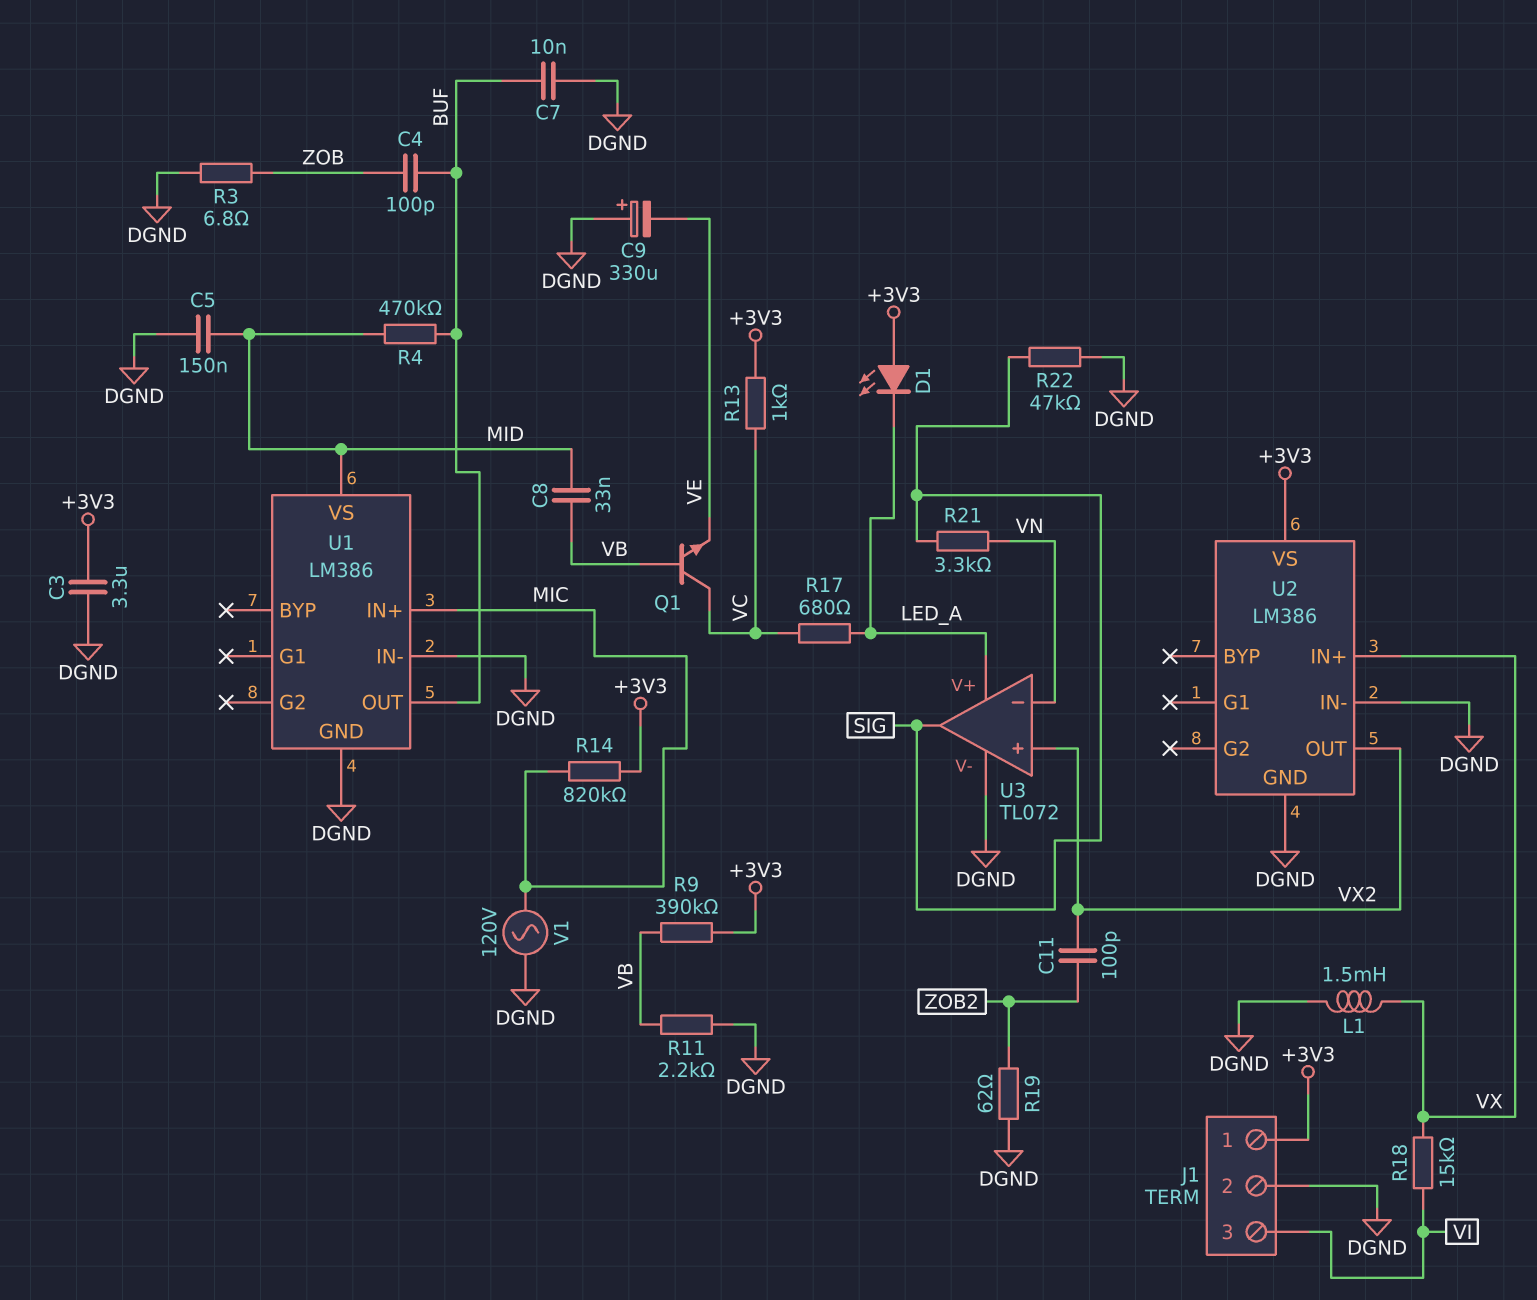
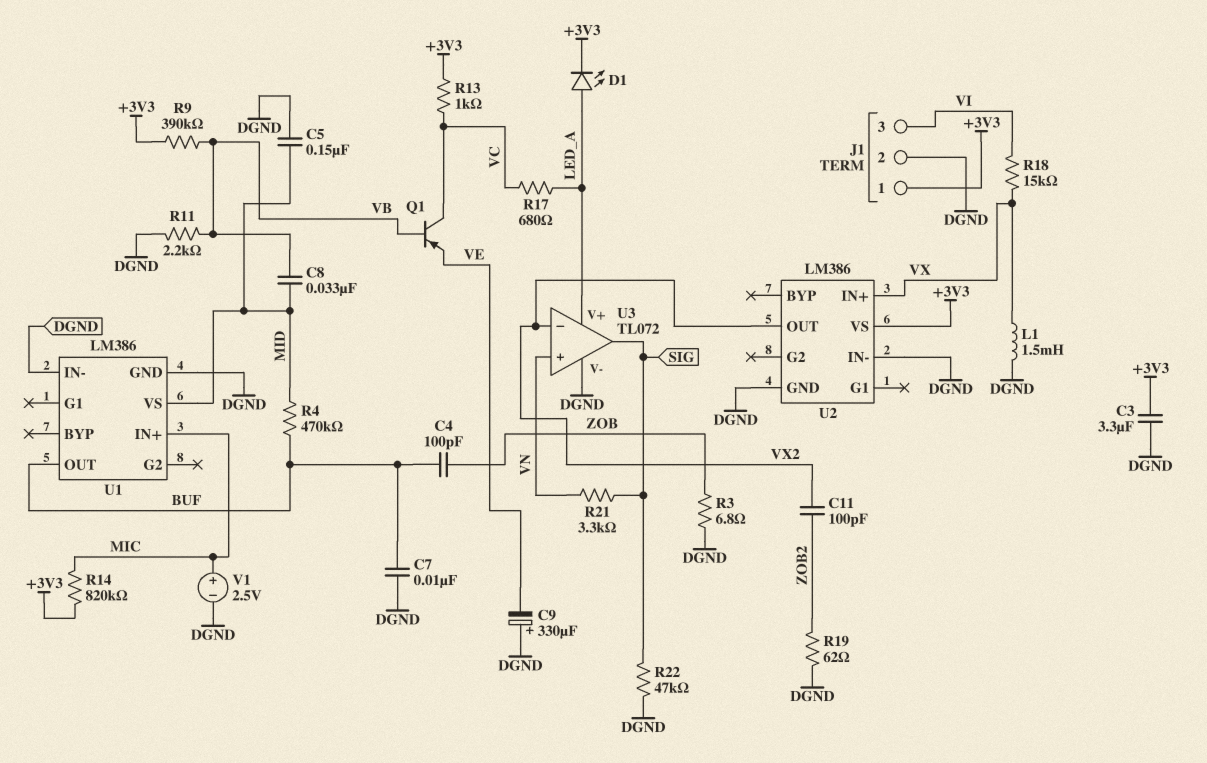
D1: LED (A +3V3, K LED_A) -> LED (A LED_A, K +3V3)
Q1: NPN (B VB, C VC, E VE) -> PNP (B VB, C VC, E VE)
U3 pin in+: VX2 -> VN
U3 pin in-: VN -> VX2
V1: AC 120V (DGND, MIC) -> 2.5V (plus MIC, minus DGND)

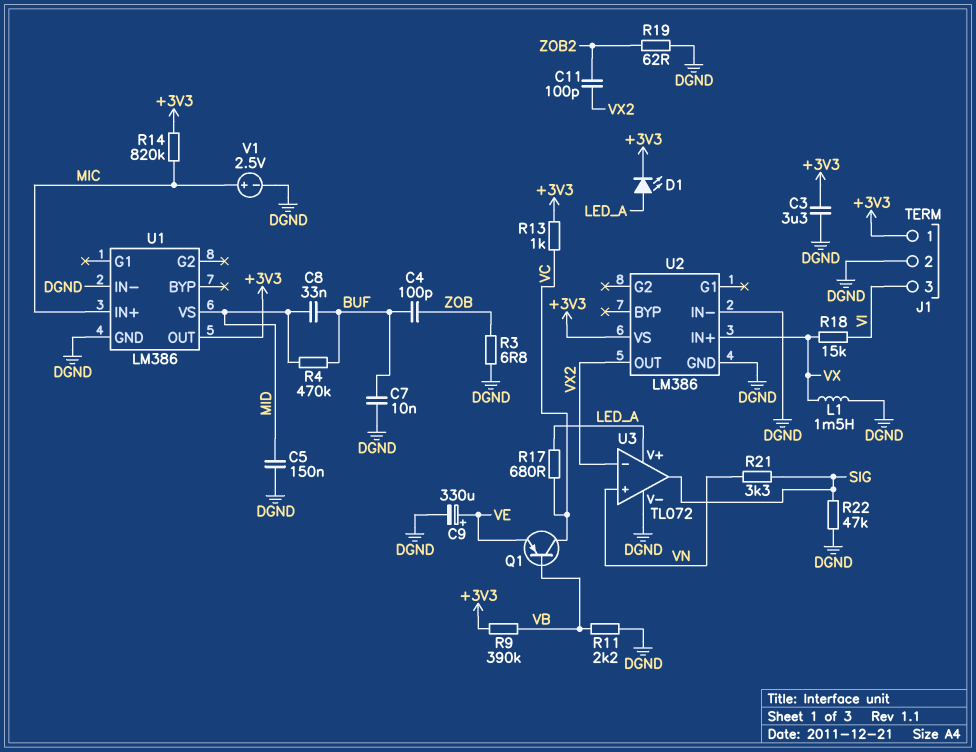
C8: 33nF (MID, VB) -> 33nF (BUF, MID)
C9: 330uF (plus DGND, minus VE) -> 330uF (plus VE, minus DGND)
U1 pin OUT: BUF -> +3V3

